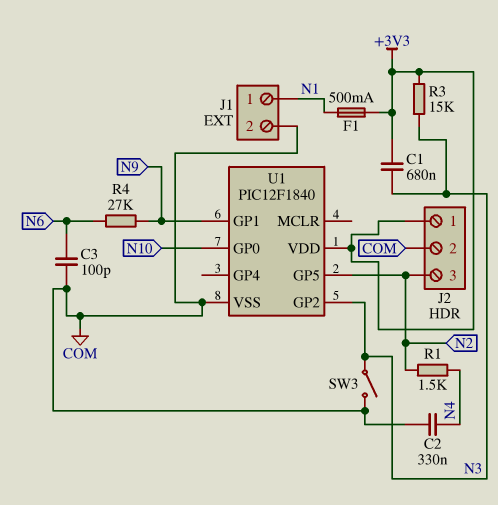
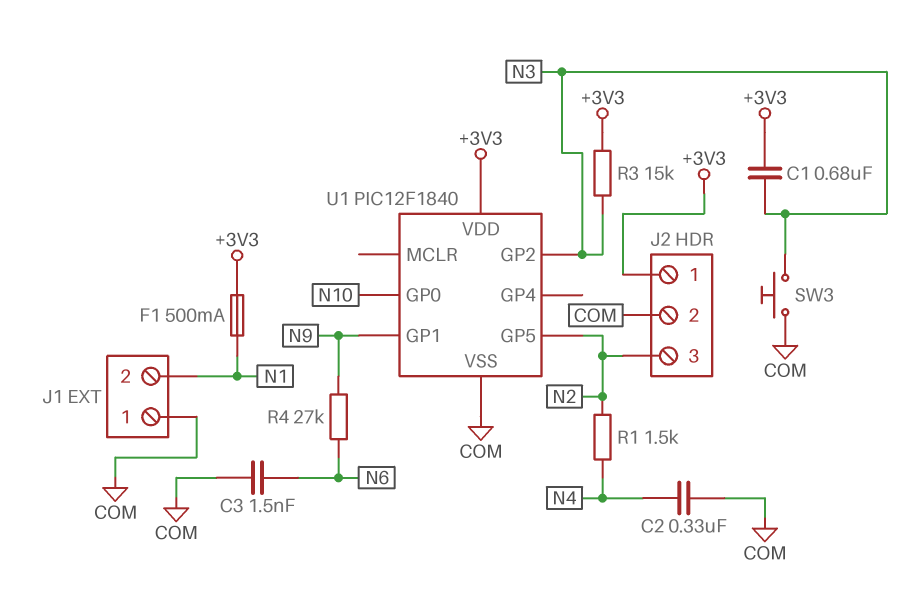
C3: 100pF (COM, N6) -> 1.5nF (COM, N6)
J1 pin 1: N1 -> COM
J1 pin 2: COM -> N1
SW3: switch (COM, N3) -> button (COM, N3)

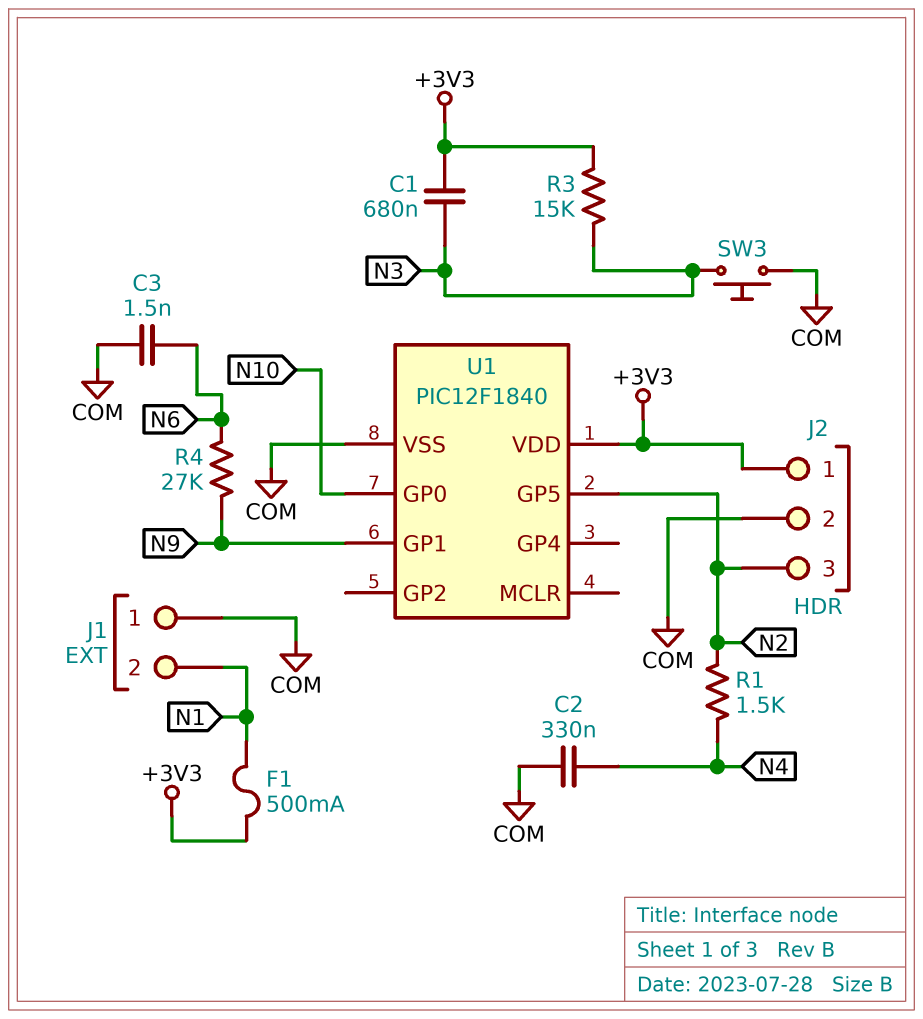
U1 pin GP2: N3 -> none

